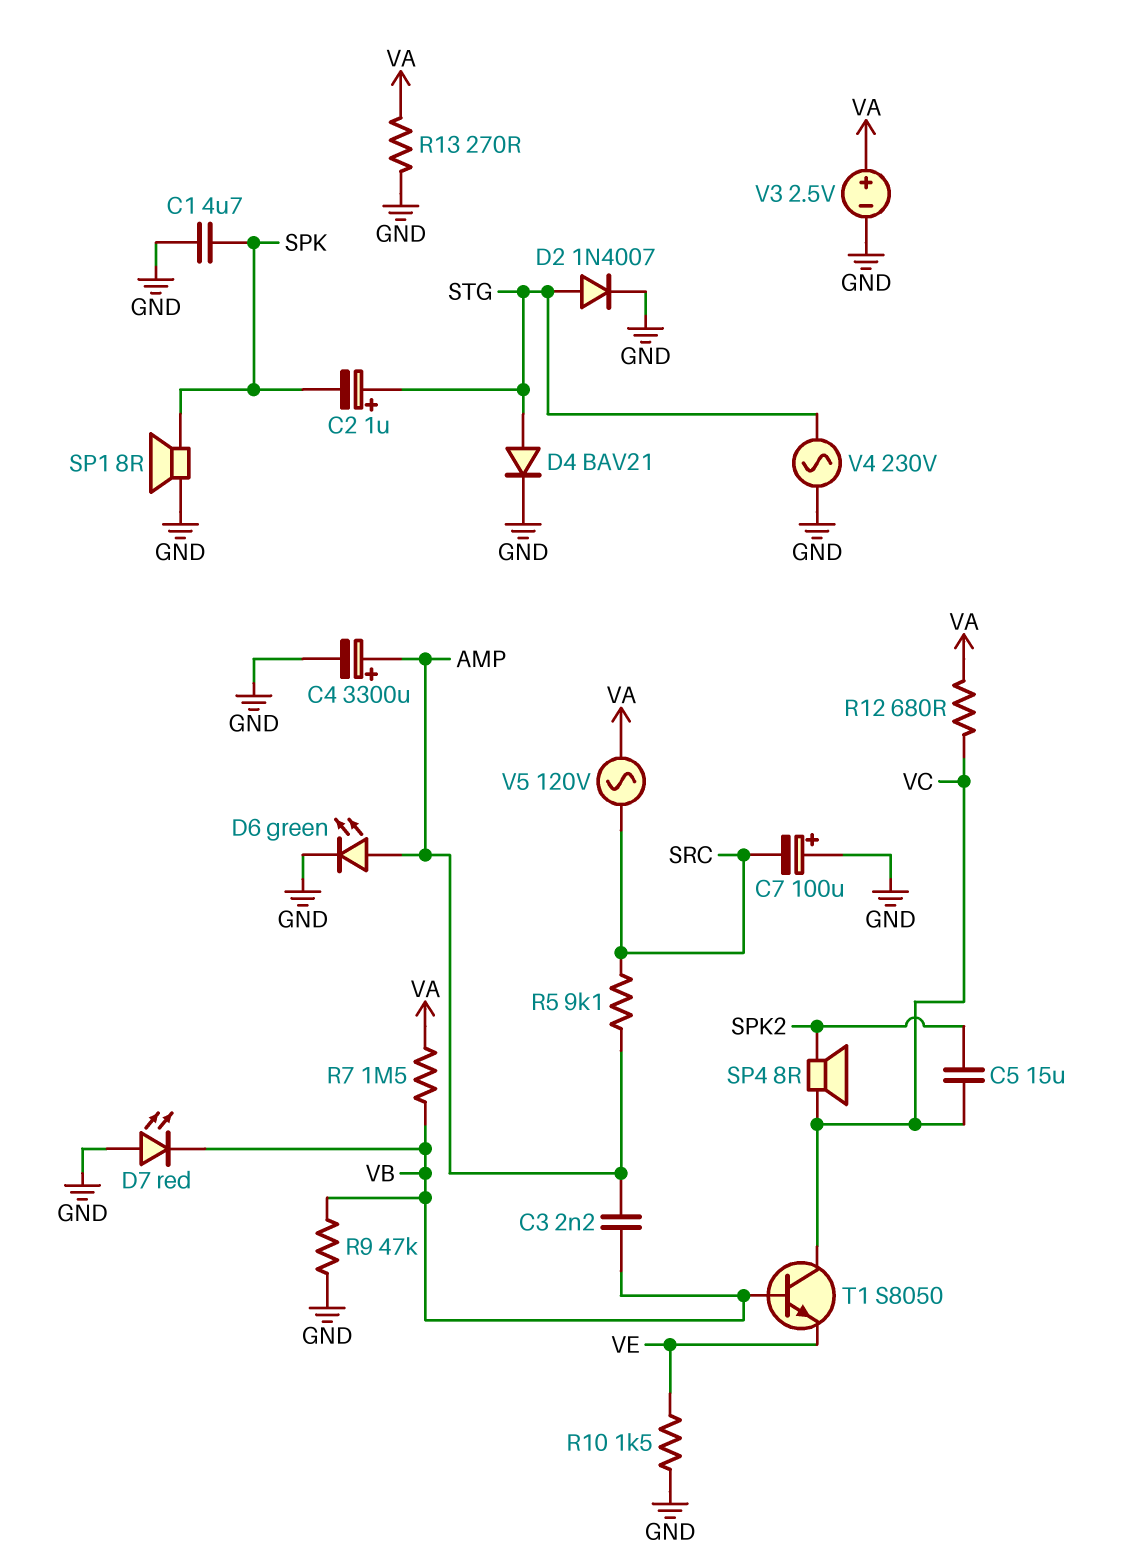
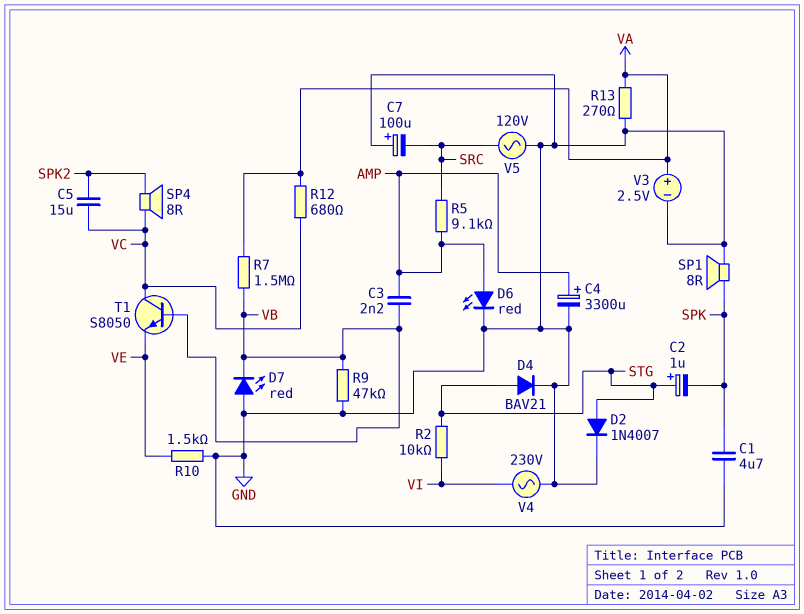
D6: LED green (A AMP, K GND) -> LED red (A AMP, K GND)
R2: none -> 10k (STG, VI)
V4: AC 230V (GND, STG) -> AC 230V (GND, VI)
V5: AC 120V (SRC, VA) -> AC 120V (GND, SRC)

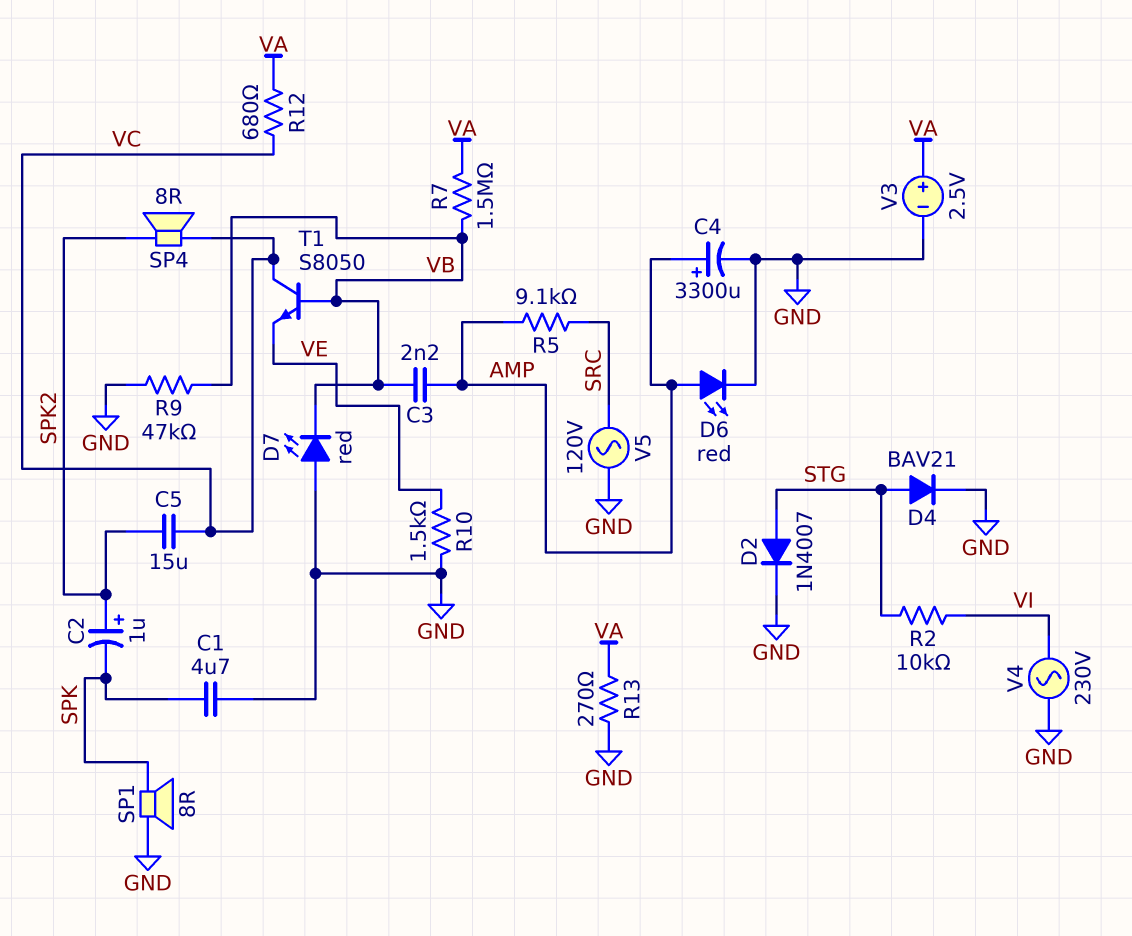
C2: 1uF (plus STG, minus SPK) -> 1uF (plus SPK2, minus SPK)
C7: 100uF (plus GND, minus SRC) -> none

